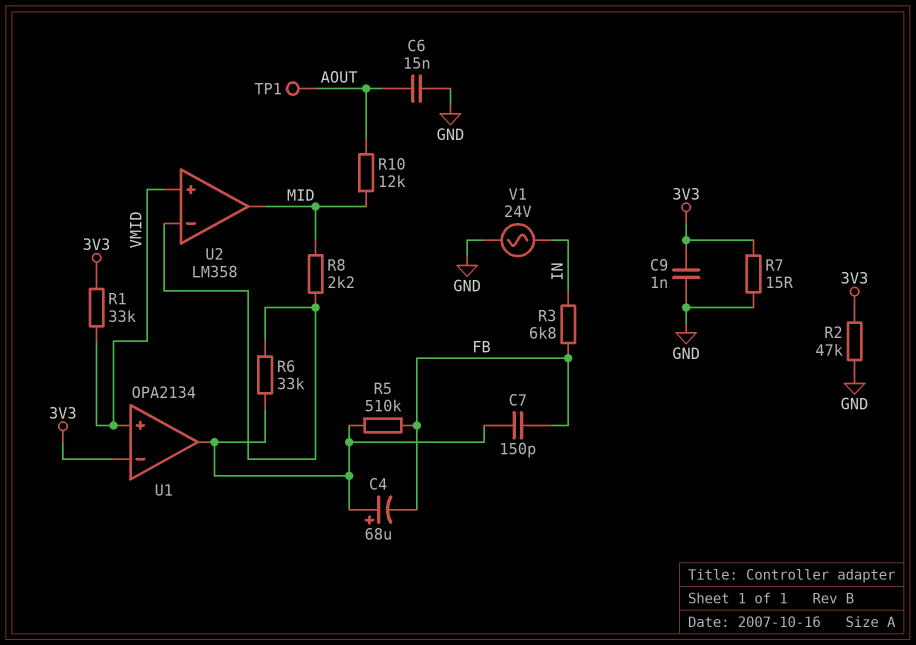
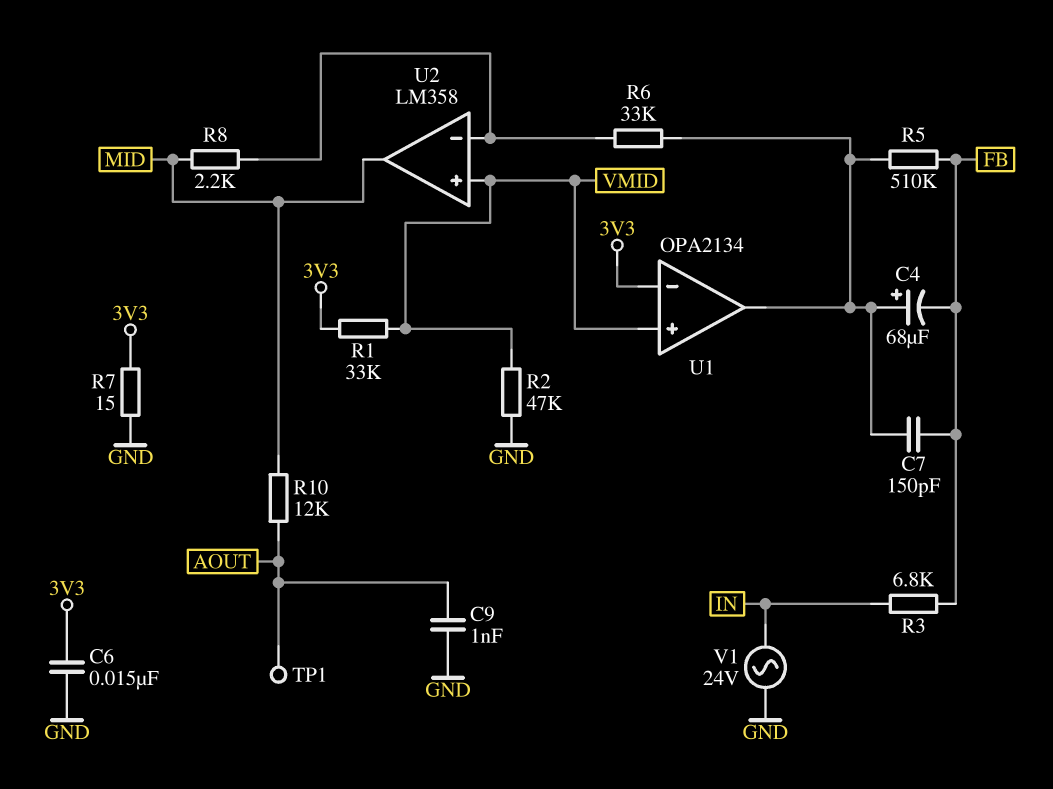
C6: 15nF (AOUT, GND) -> 15nF (3V3, GND)
C9: 1nF (3V3, GND) -> 1nF (AOUT, GND)
R2: 47k (3V3, GND) -> 47k (GND, VMID)

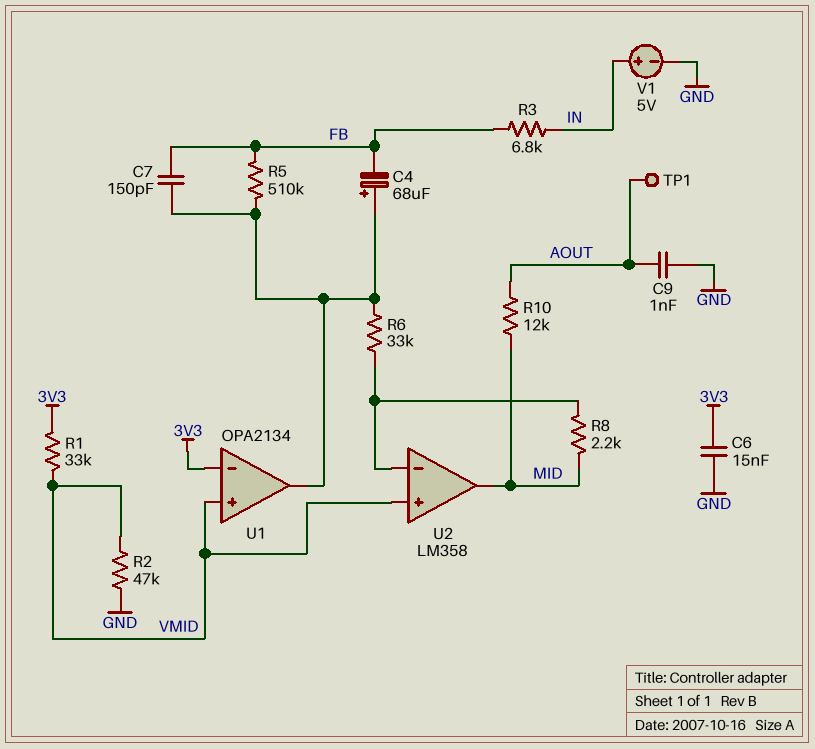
R7: 15 (3V3, GND) -> none
V1: AC 24V (GND, IN) -> 5V (plus IN, minus GND)

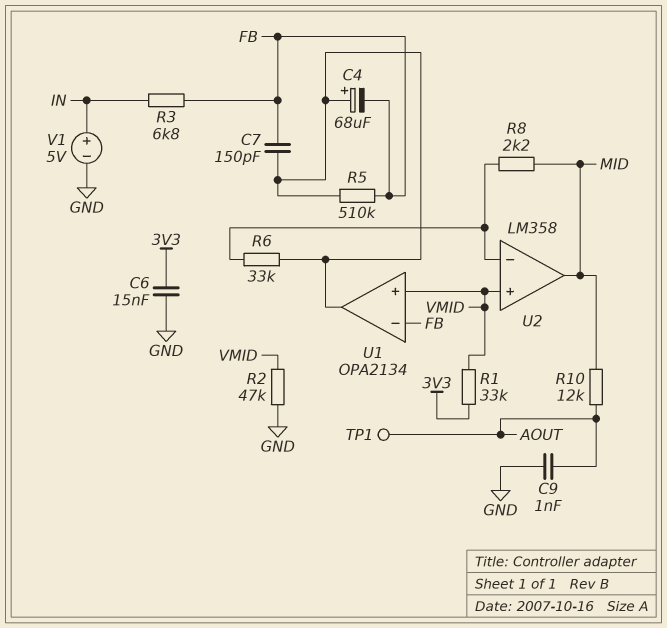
U1 pin in-: 3V3 -> FB

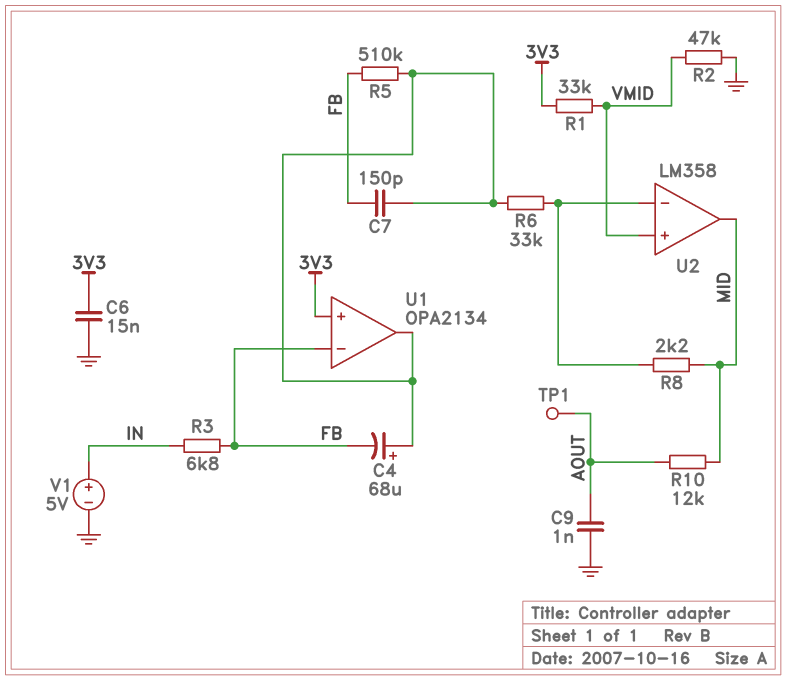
U1 pin in+: VMID -> 3V3

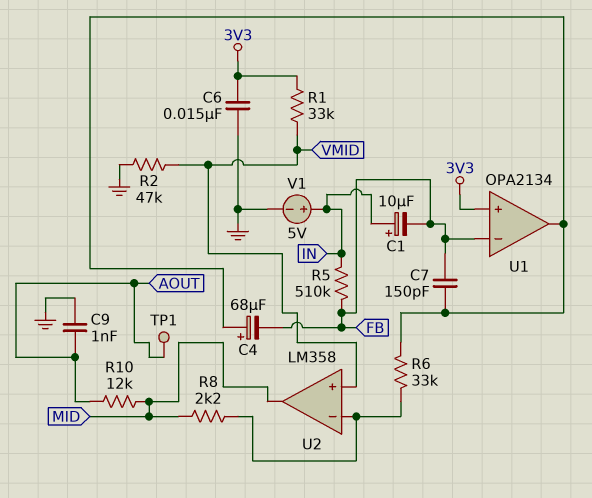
C1: none -> 10uF (plus IN, minus FB)
R3: 6.8k (FB, IN) -> none
R5: 510k (FB, U1/out) -> 510k (FB, IN)

